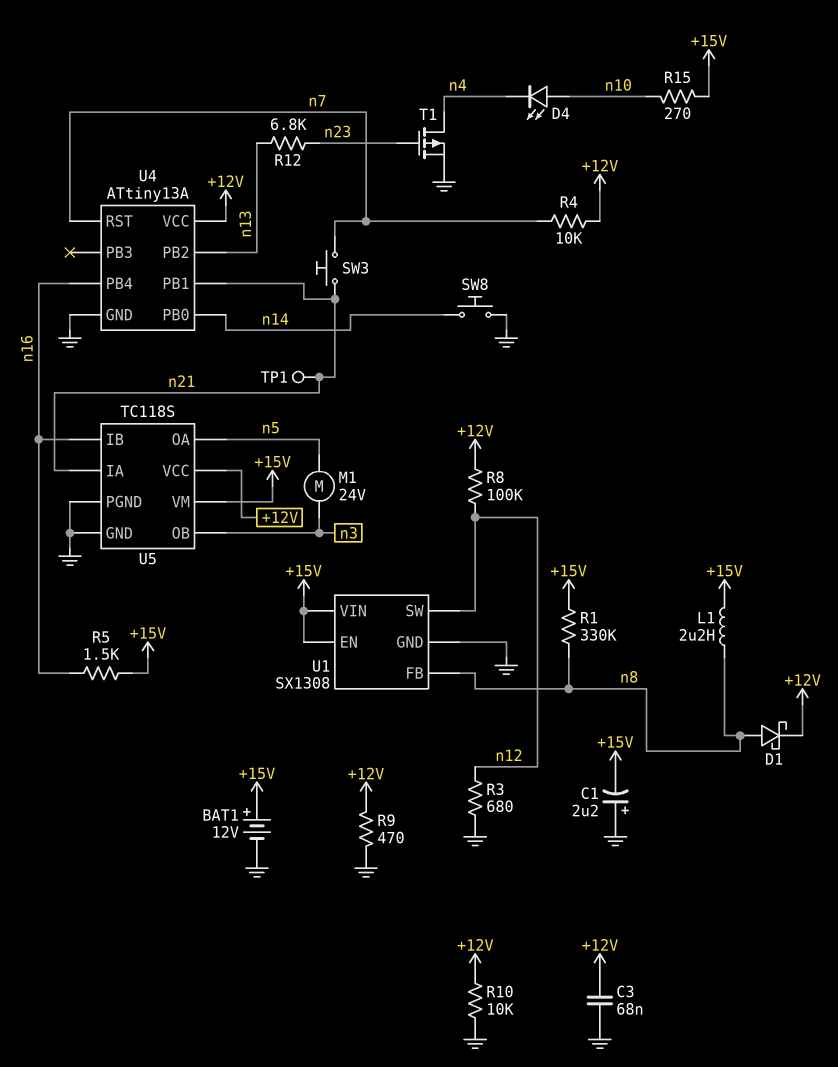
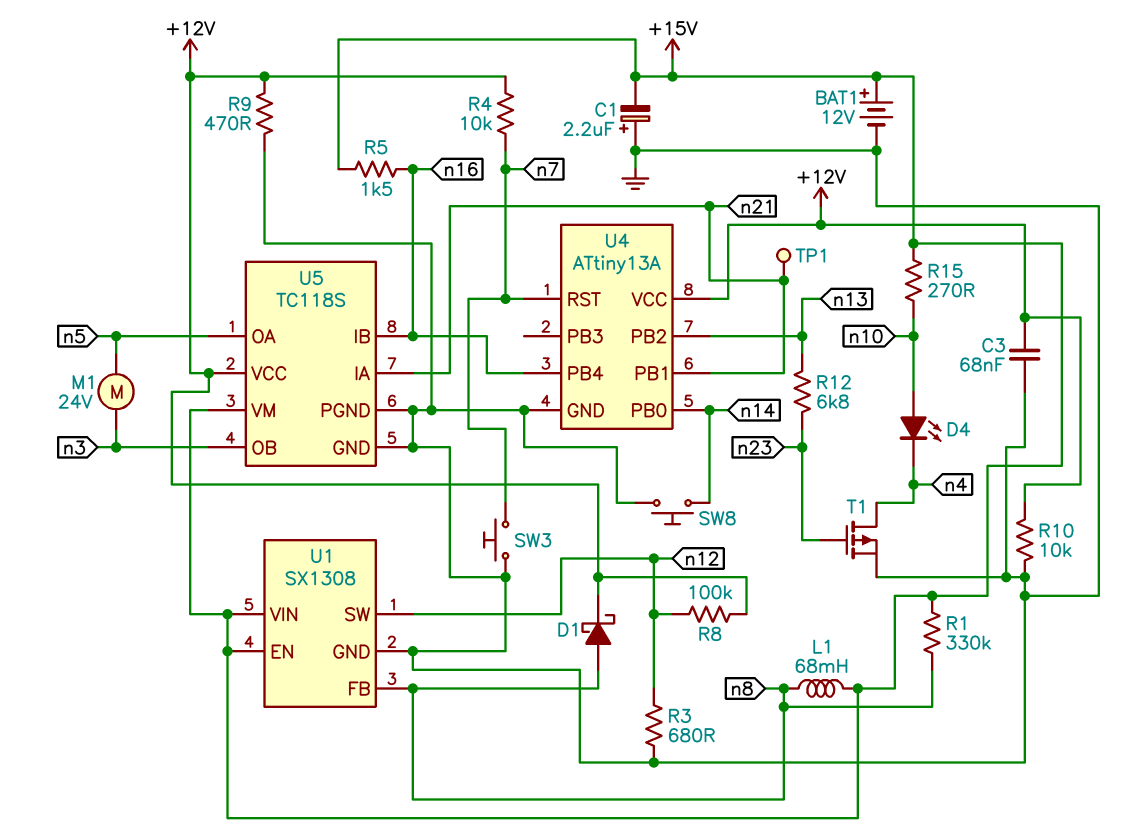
L1: 2.2uH (+15V, n8) -> 68mH (+15V, n8)
SW3: button (n7, n21) -> button (GND, n7)

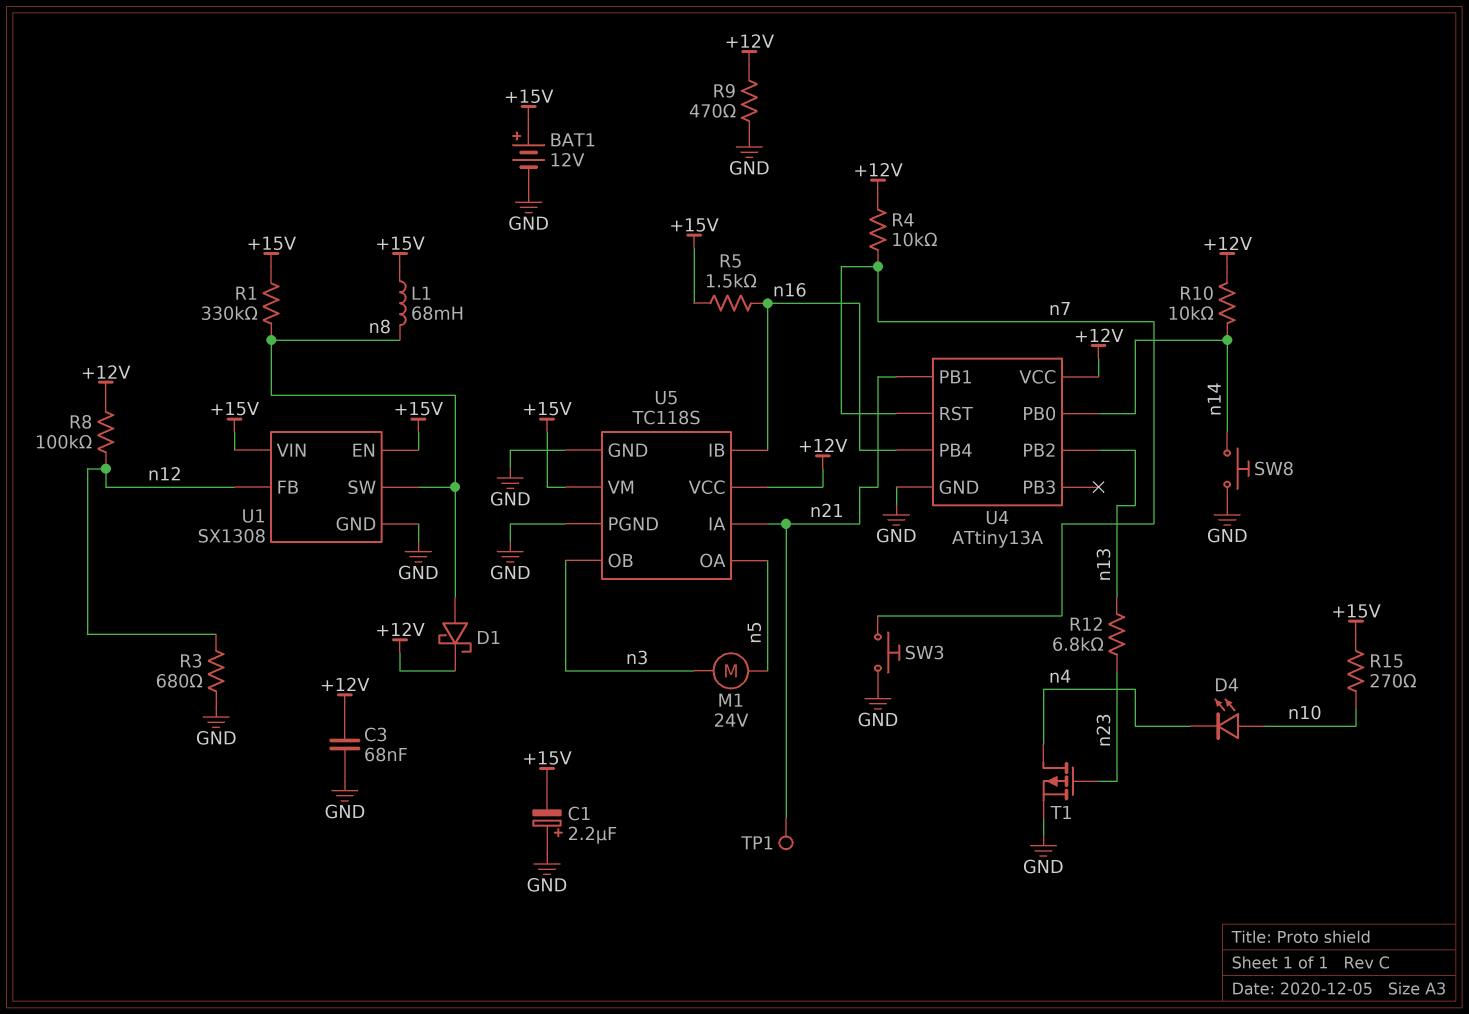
R10: 10k (+12V, GND) -> 10k (+12V, n14)
U1 pin FB: n8 -> n12
U1 pin SW: n12 -> n8

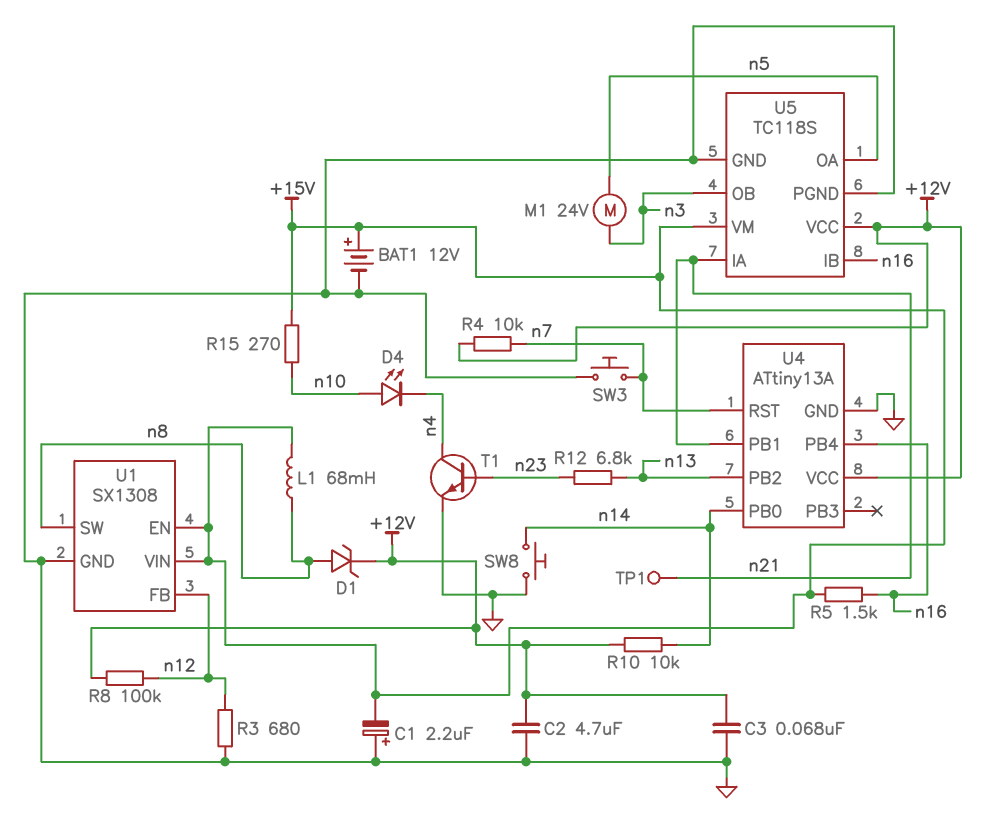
C2: none -> 4.7uF (+12V, GND)
D1: schottky (A n8, K +12V) -> zener (A n8, K +12V)
R1: 330k (+15V, n8) -> none
R9: 470 (+12V, GND) -> none
T1: PMOS (G n23, D n4, S GND) -> NPN (B n23, C n4, E GND)

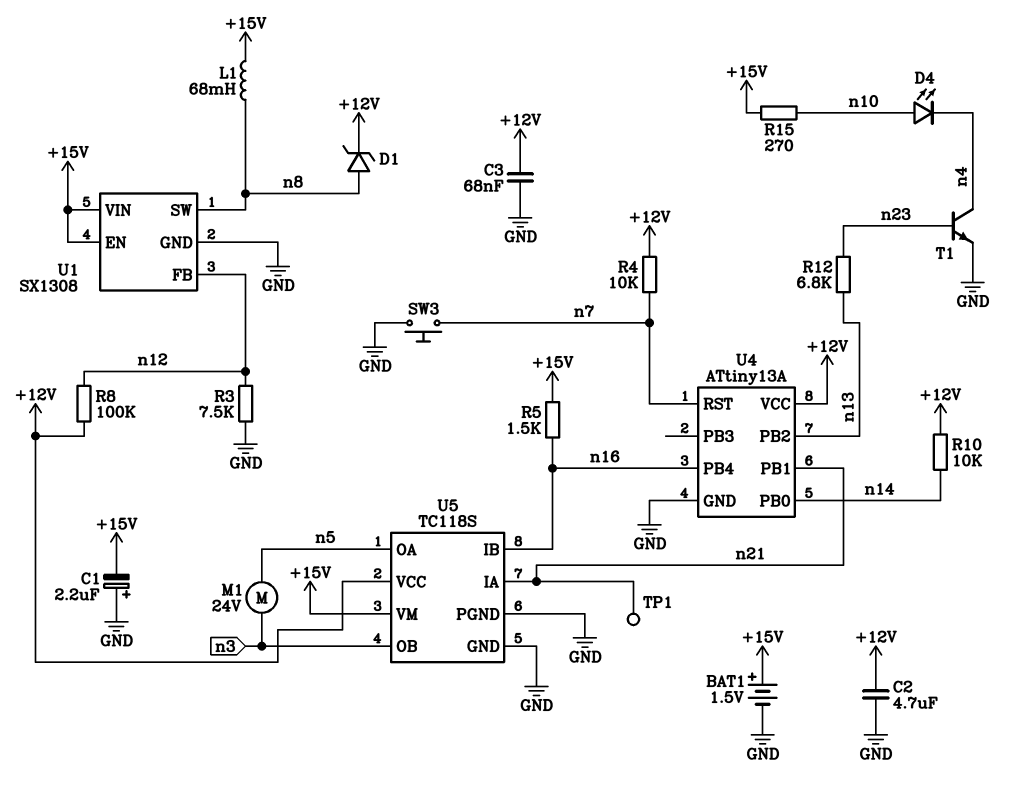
BAT1: 12V (plus +15V, minus GND) -> 1.5V (plus +15V, minus GND)
R3: 680 (GND, n12) -> 7.5k (GND, n12)
SW8: button (GND, n14) -> none

